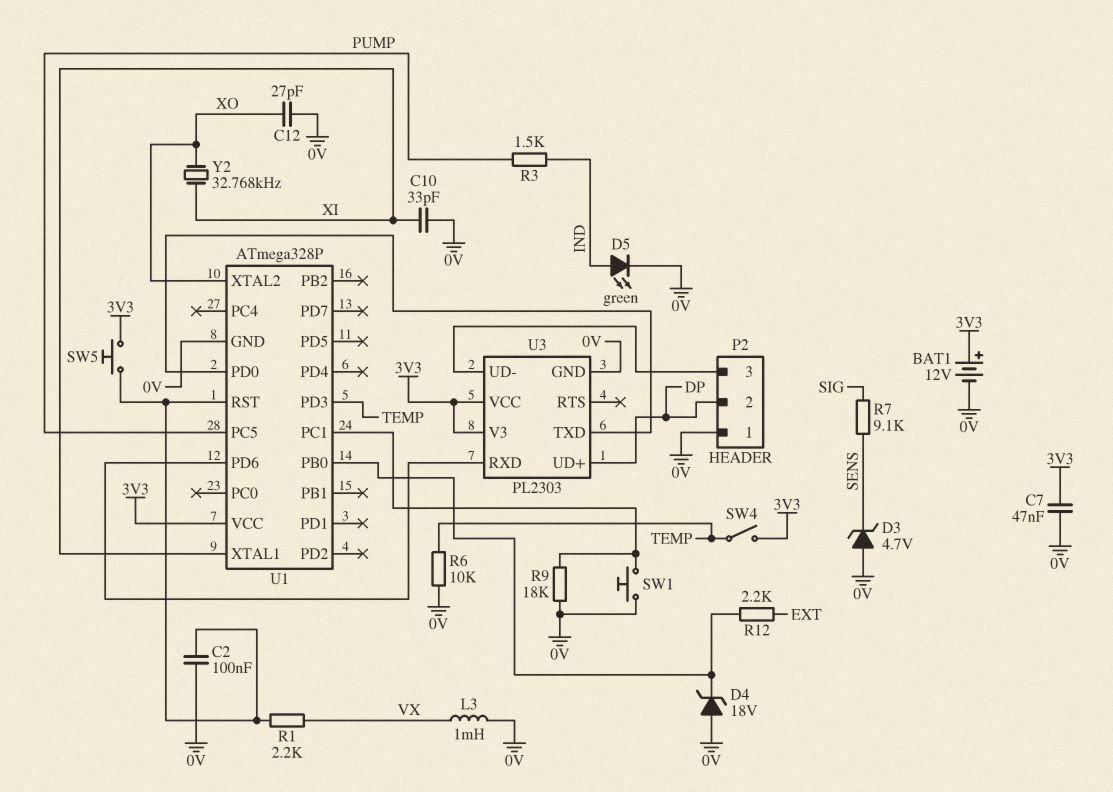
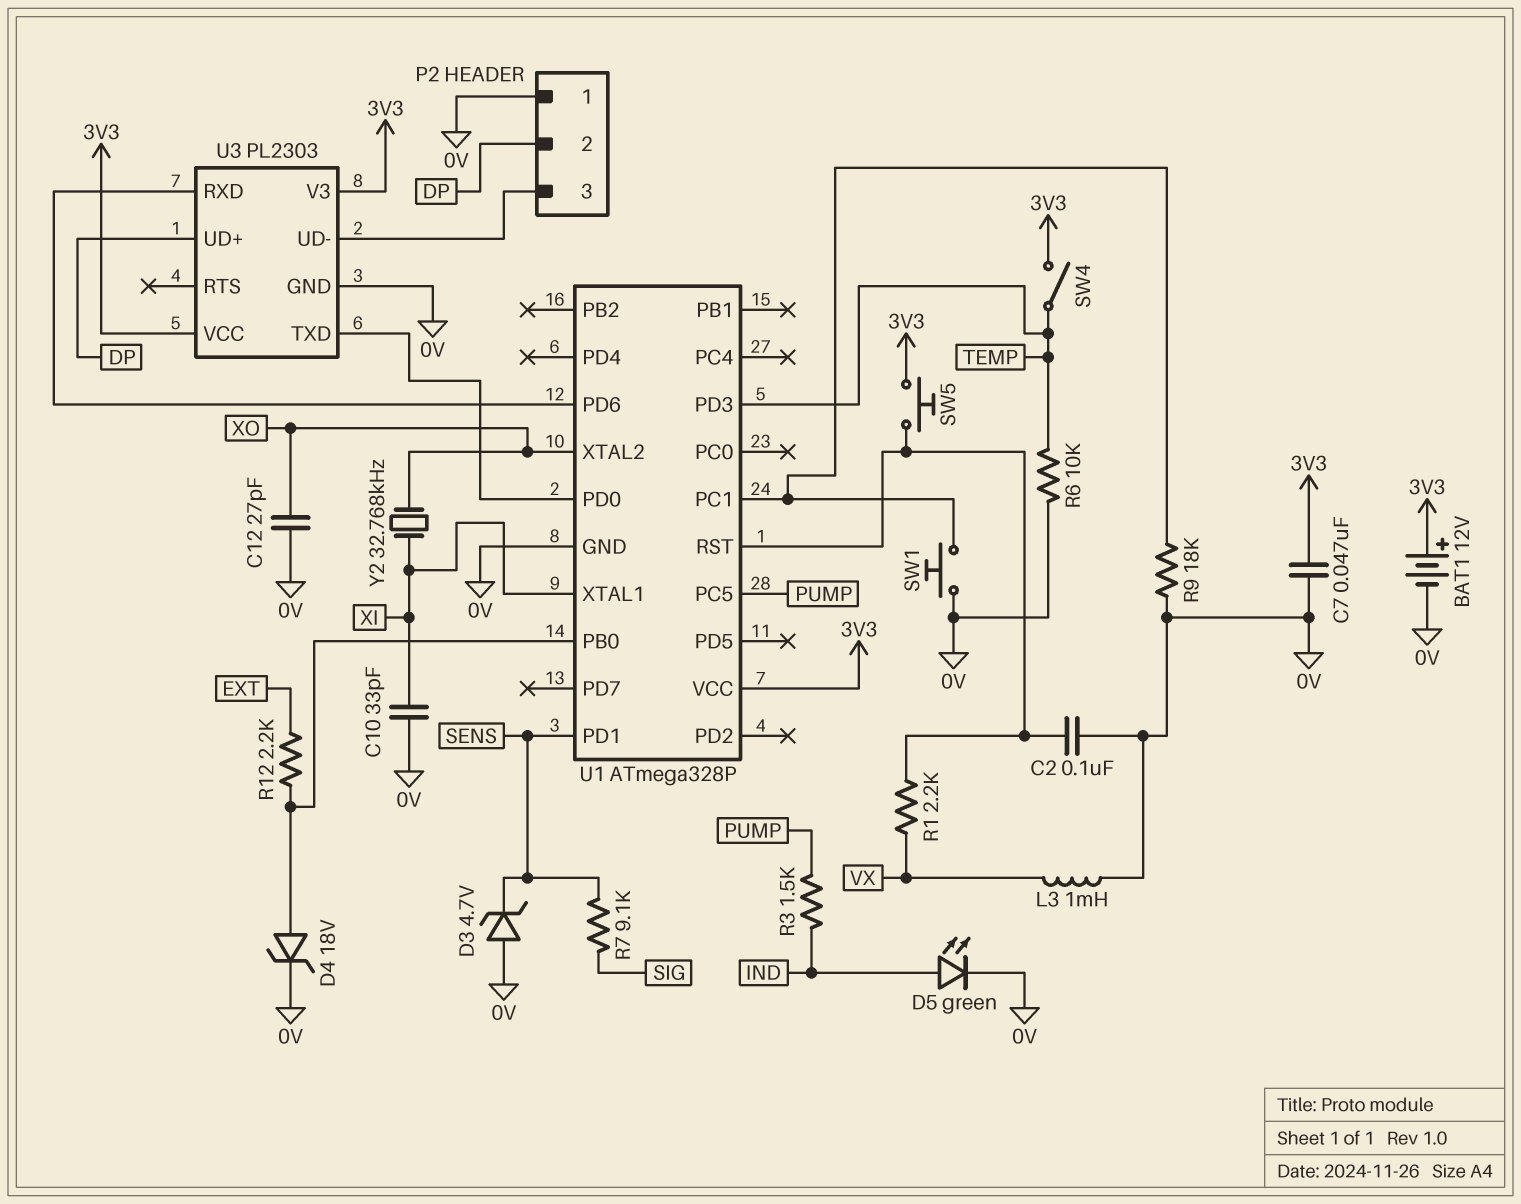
D4: zener 18V (A 0V, K U1/PB0) -> zener 18V (A U1/PB0, K 0V)
U1 pin PD1: none -> SENS

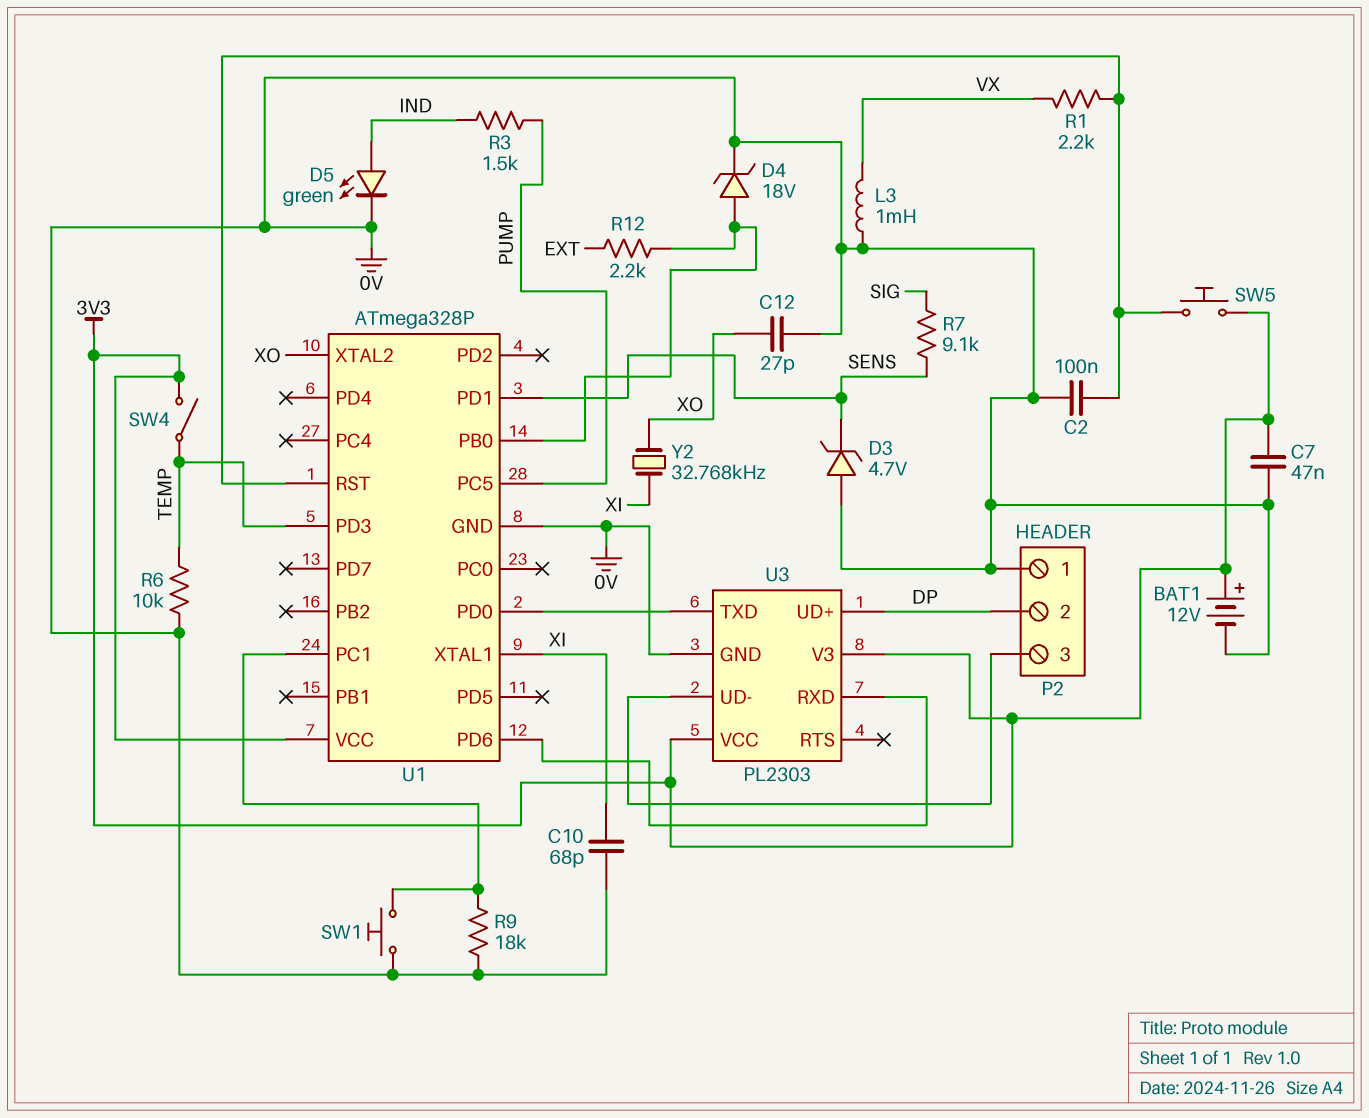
C10: 33pF (0V, XI) -> 68pF (0V, XI)

